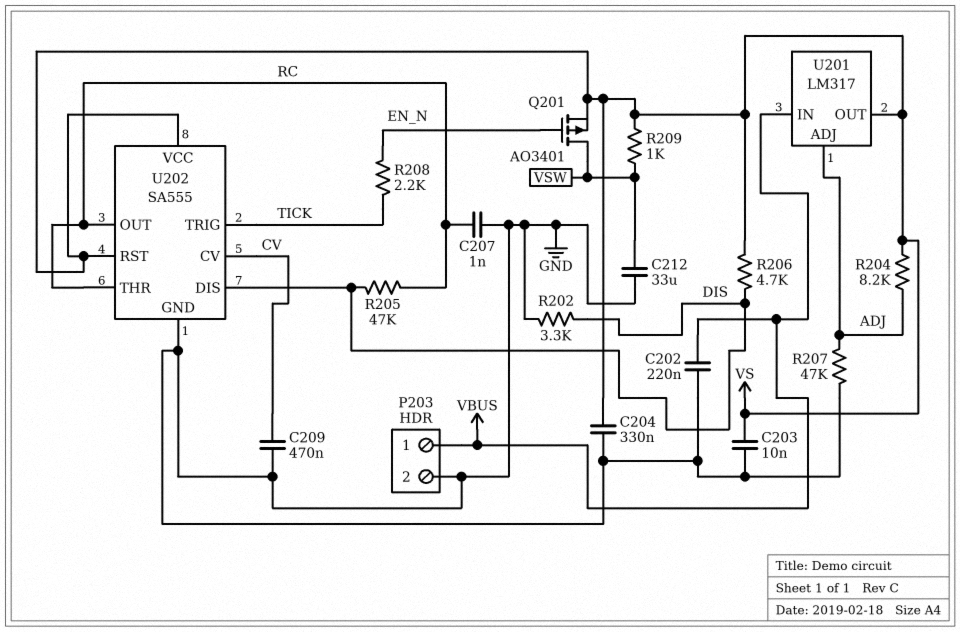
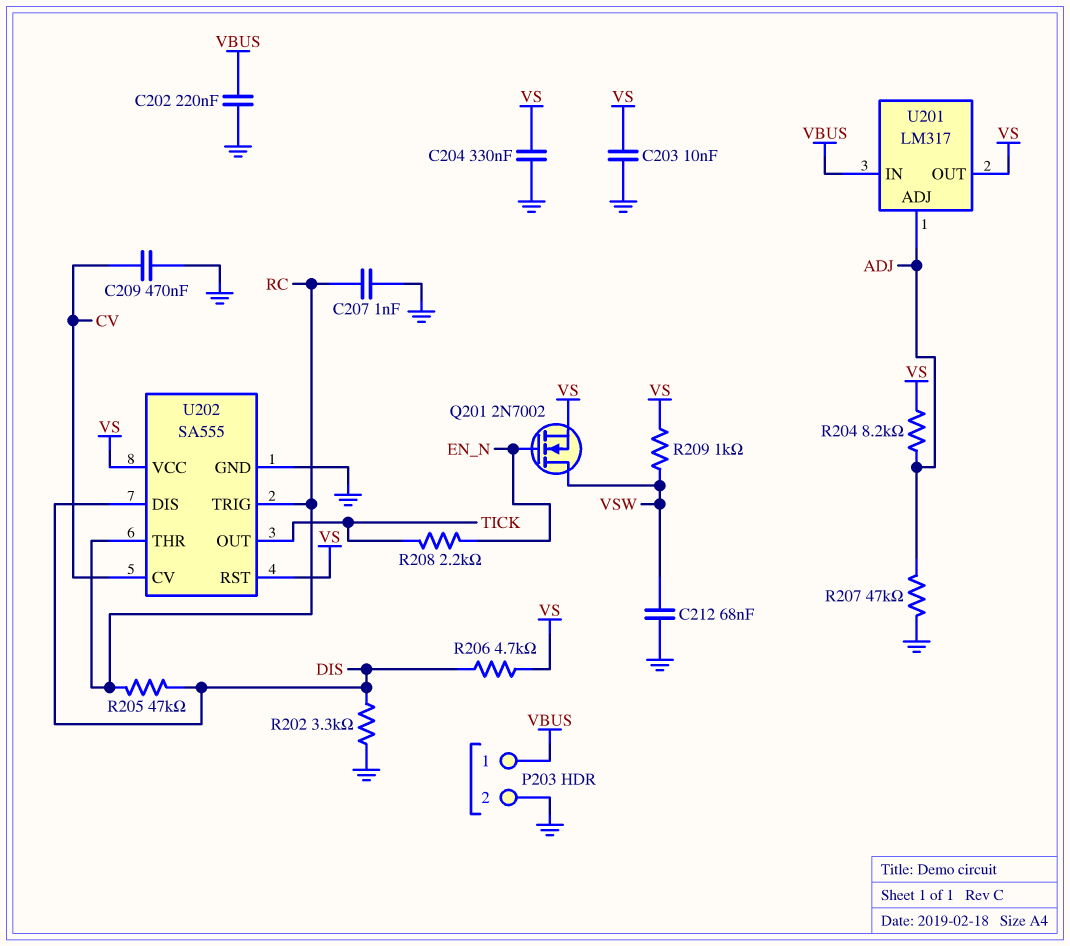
C212: 33uF (GND, VSW) -> 68nF (GND, VSW)
Q201: PMOS AO3401 (G EN_N, D VSW, S VS) -> NMOS 2N7002 (G EN_N, D VSW, S VS)
U202 pin OUT: RC -> TICK
U202 pin TRIG: TICK -> RC

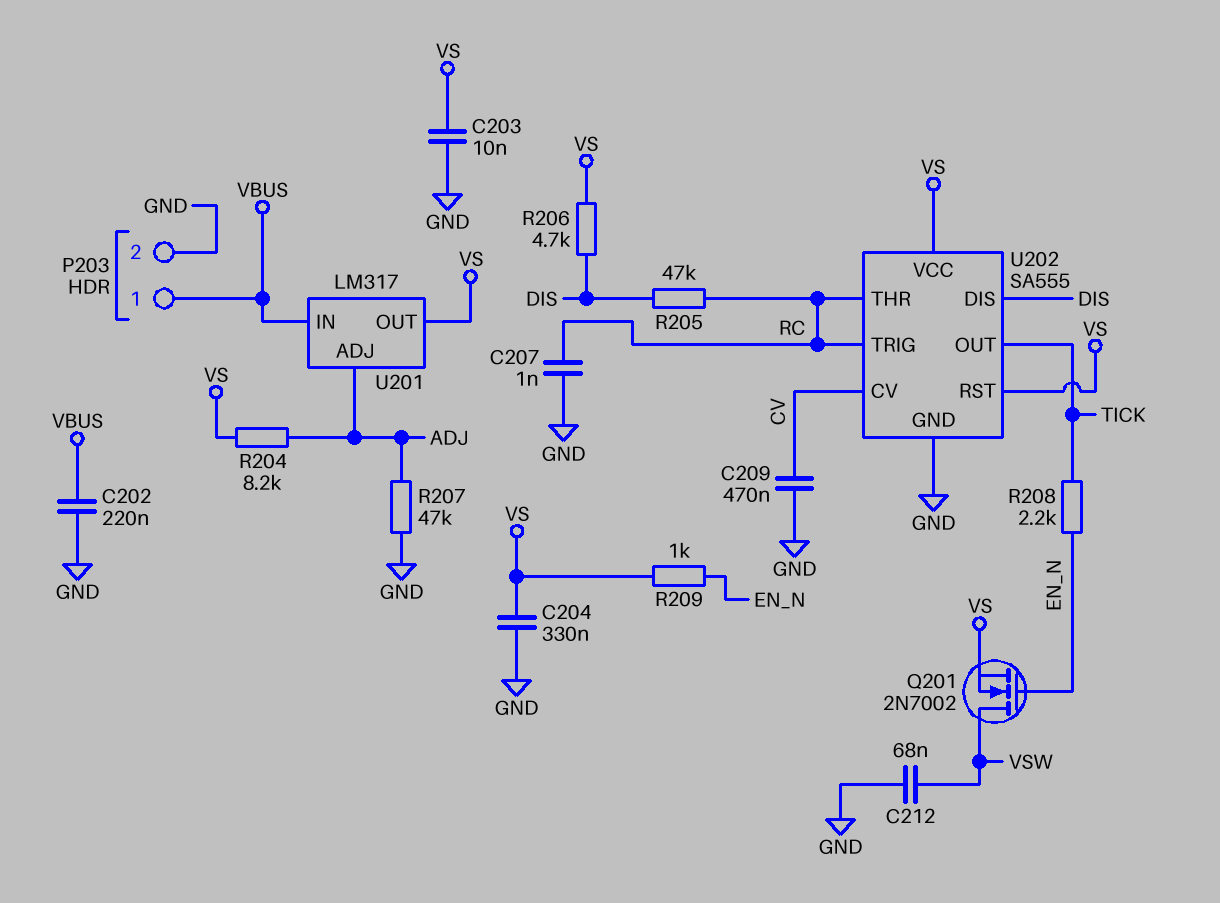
R202: 3.3k (DIS, GND) -> none
R209: 1k (VS, VSW) -> 1k (EN_N, VS)

